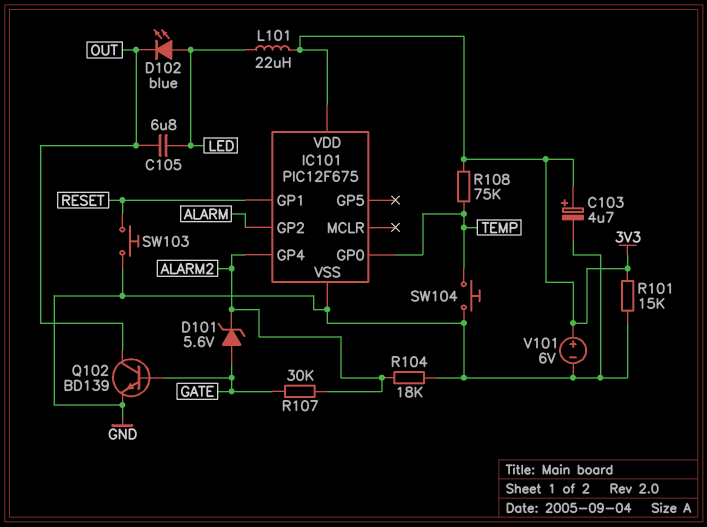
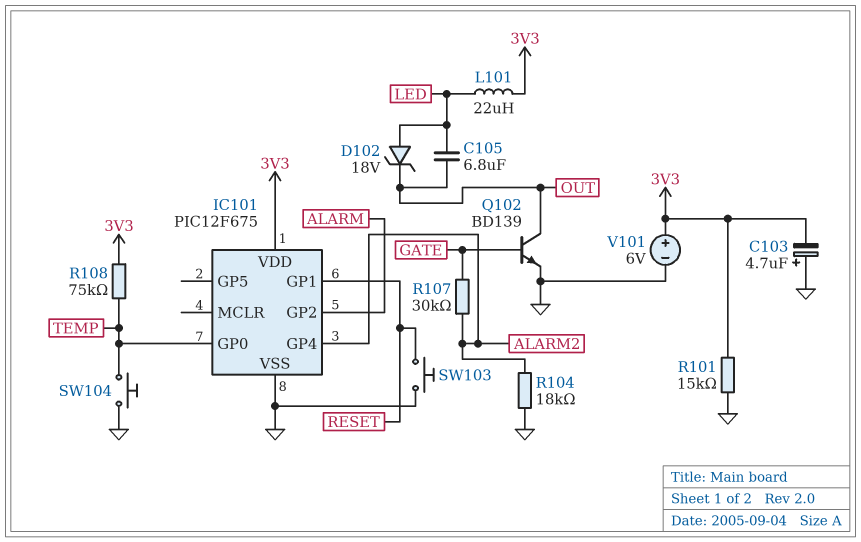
C103: 4.7uF (plus 3V3, minus GND) -> 4.7uF (plus GND, minus 3V3)
D101: zener 5.6V (A GATE, K ALARM2) -> none
D102: LED blue (A LED, K OUT) -> zener 18V (A LED, K OUT)

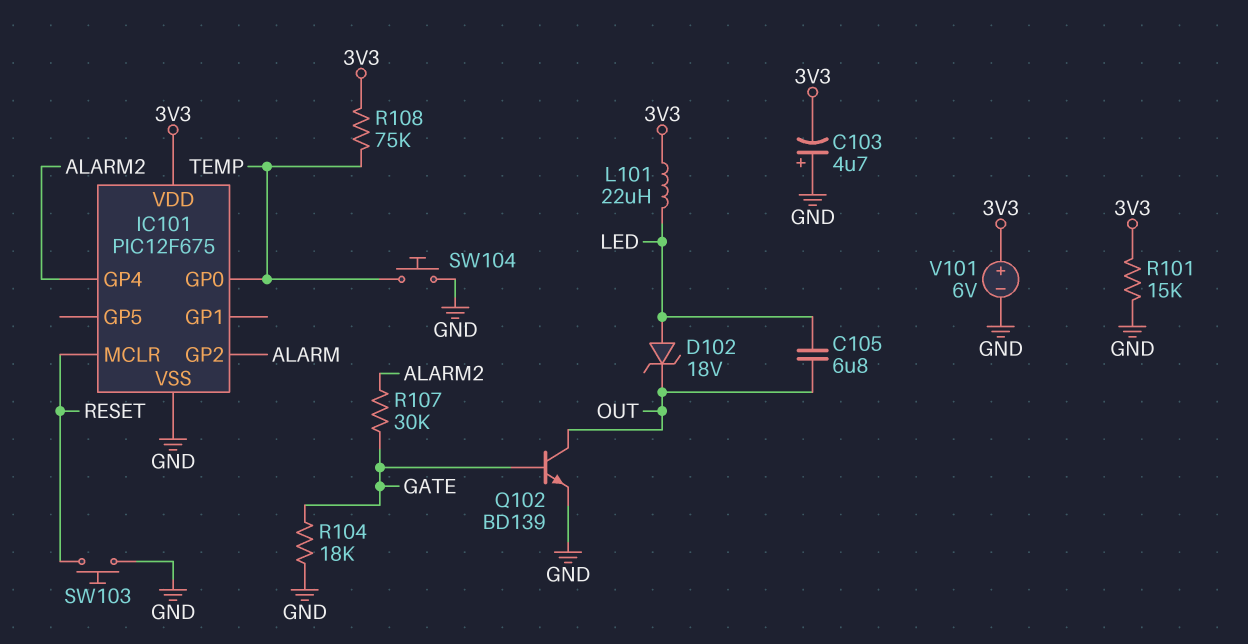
IC101 pin GP1: RESET -> none
IC101 pin MCLR: none -> RESET
R104: 18k (ALARM2, GND) -> 18k (GATE, GND)

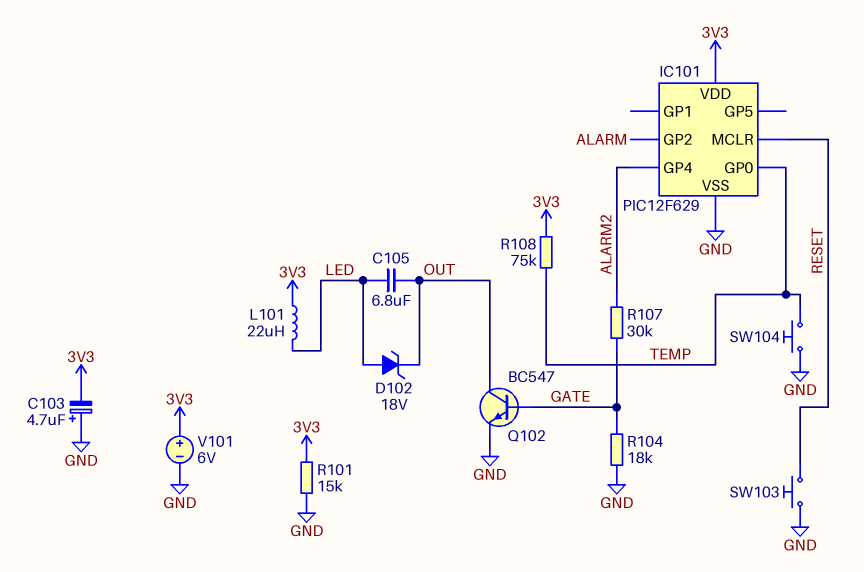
IC101: PIC12F675 -> PIC12F629
Q102: NPN BD139 (B GATE, C OUT, E GND) -> NPN BC547 (B GATE, C OUT, E GND)

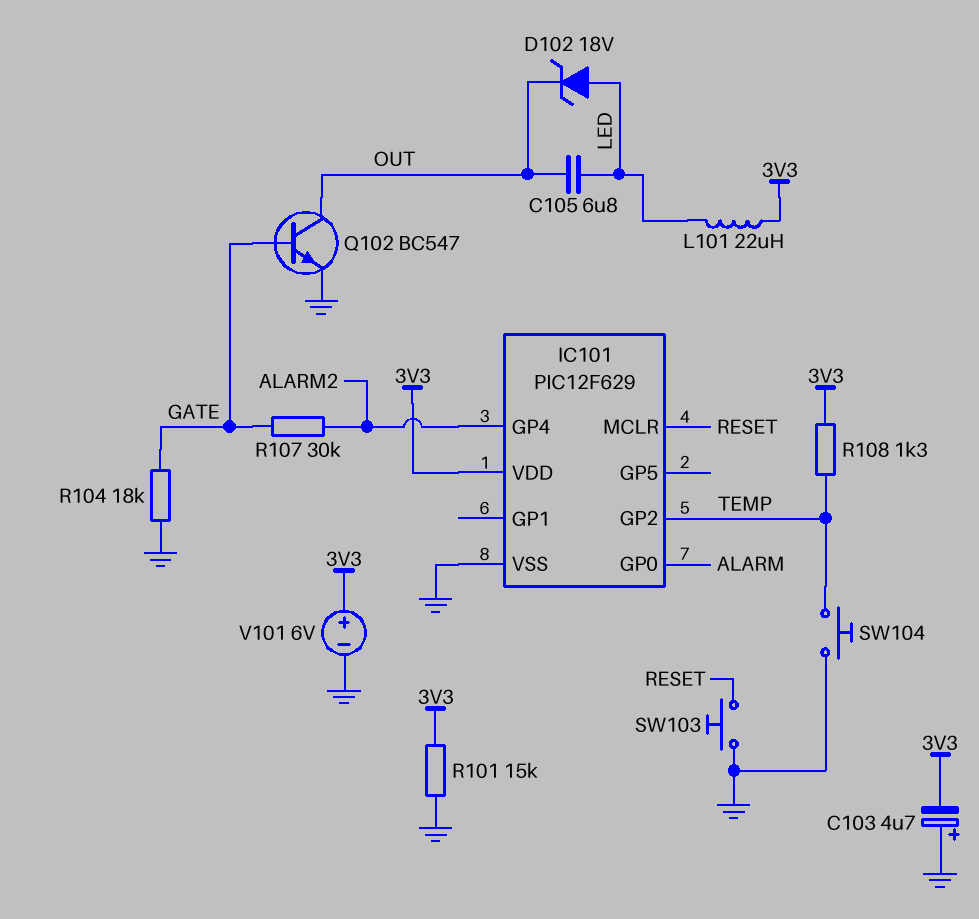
IC101 pin GP0: TEMP -> ALARM
IC101 pin GP2: ALARM -> TEMP
R108: 75k (3V3, TEMP) -> 1.3k (3V3, TEMP)

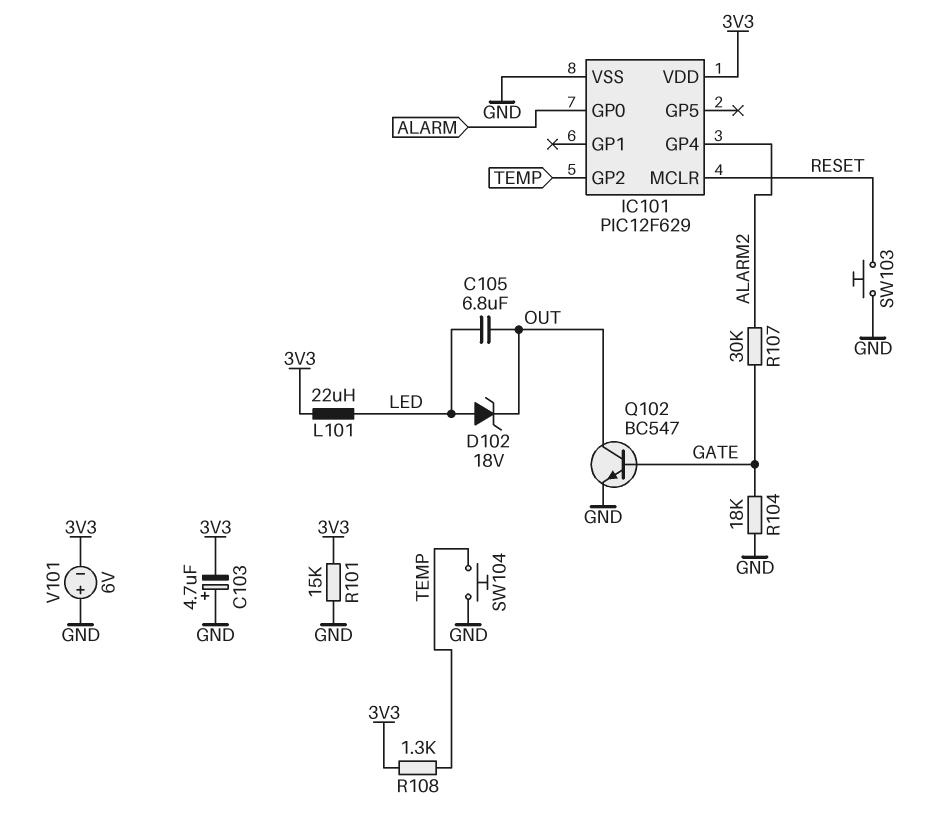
V101: 6V (plus 3V3, minus GND) -> 6V (plus GND, minus 3V3)

